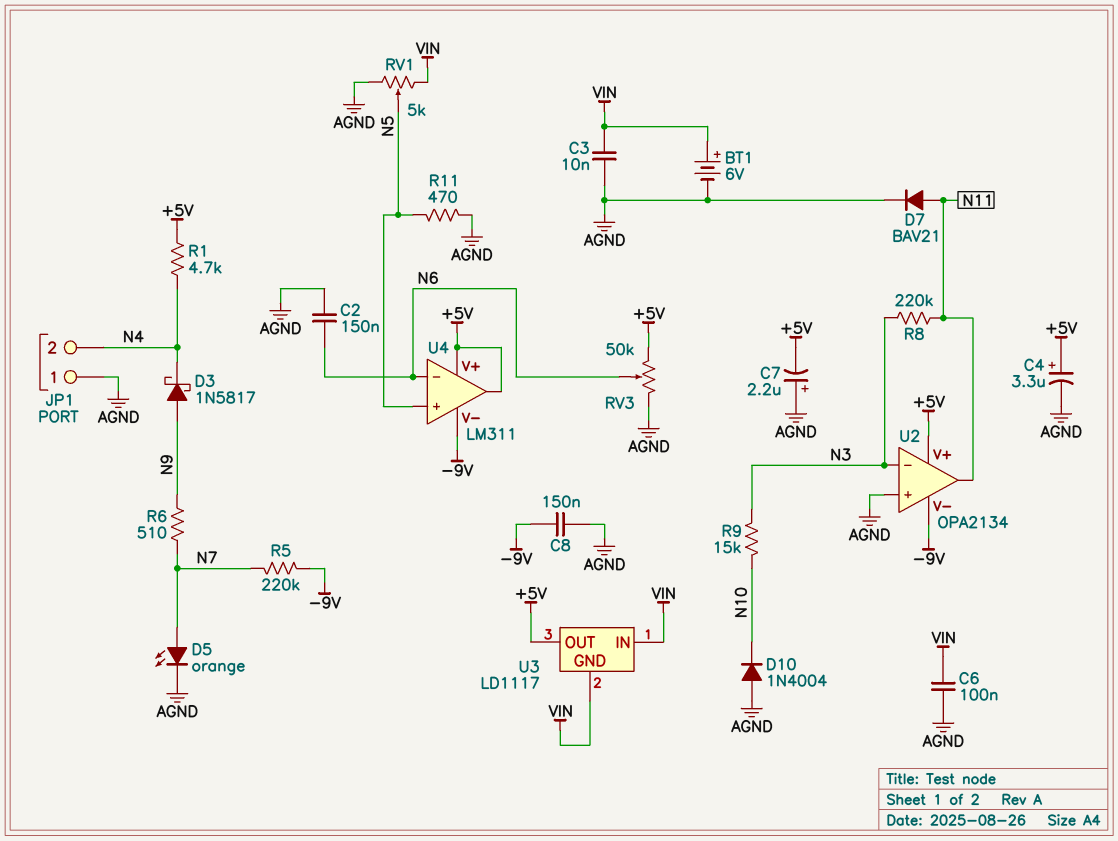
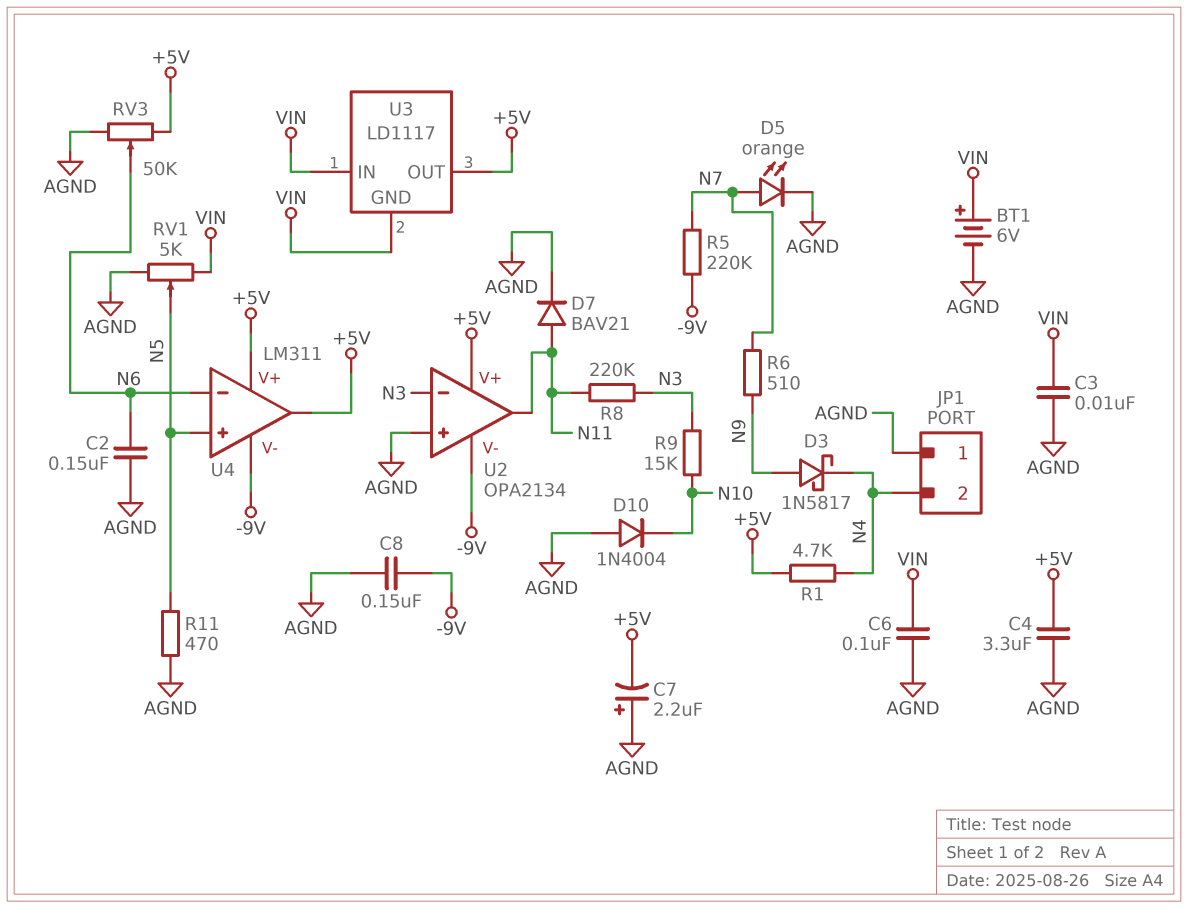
C4: 3.3uF (plus +5V, minus AGND) -> 3.3uF (+5V, AGND)

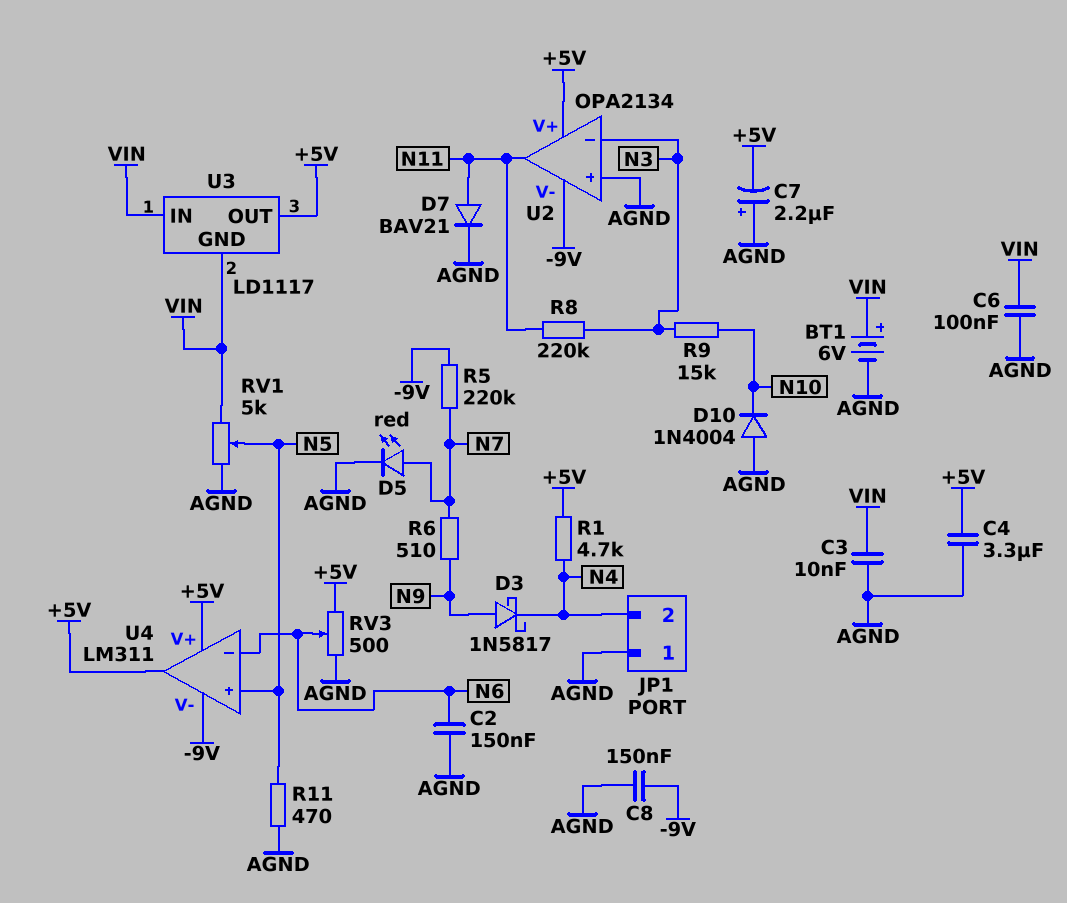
D5: LED orange (A N7, K AGND) -> LED red (A N7, K AGND)
RV3: 50k (+5V, AGND, wiper N6) -> 500 (+5V, AGND, wiper N6)

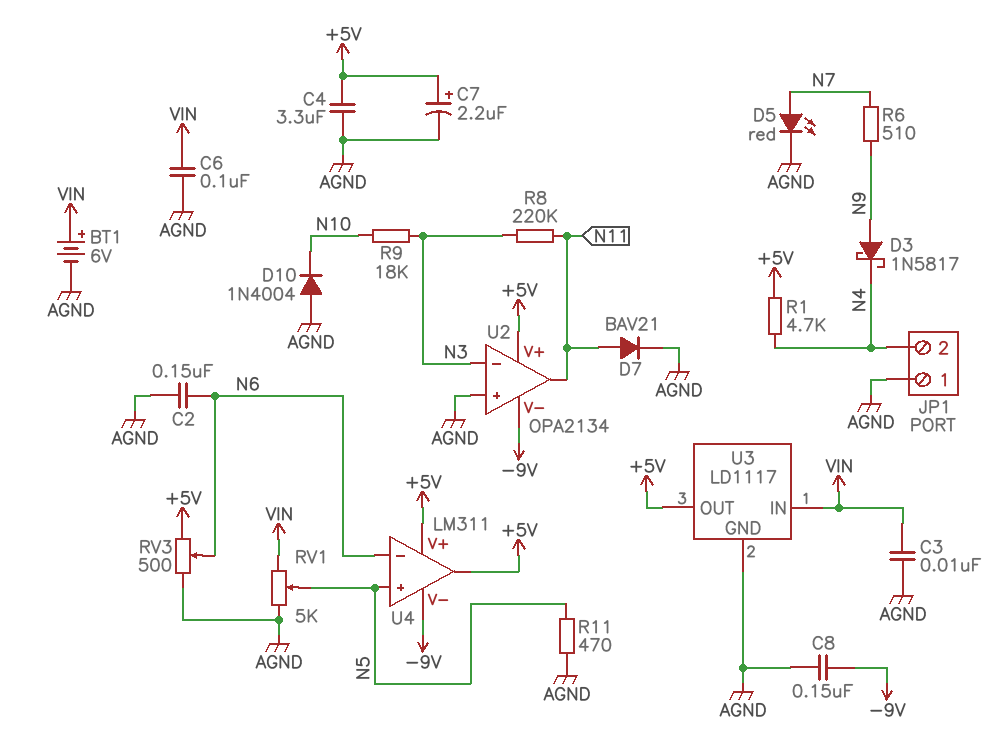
C7: 2.2uF (plus AGND, minus +5V) -> 2.2uF (plus +5V, minus AGND)
R5: 220k (-9V, N7) -> none
R9: 15k (N3, N10) -> 18k (N3, N10)
U3 pin GND: VIN -> AGND

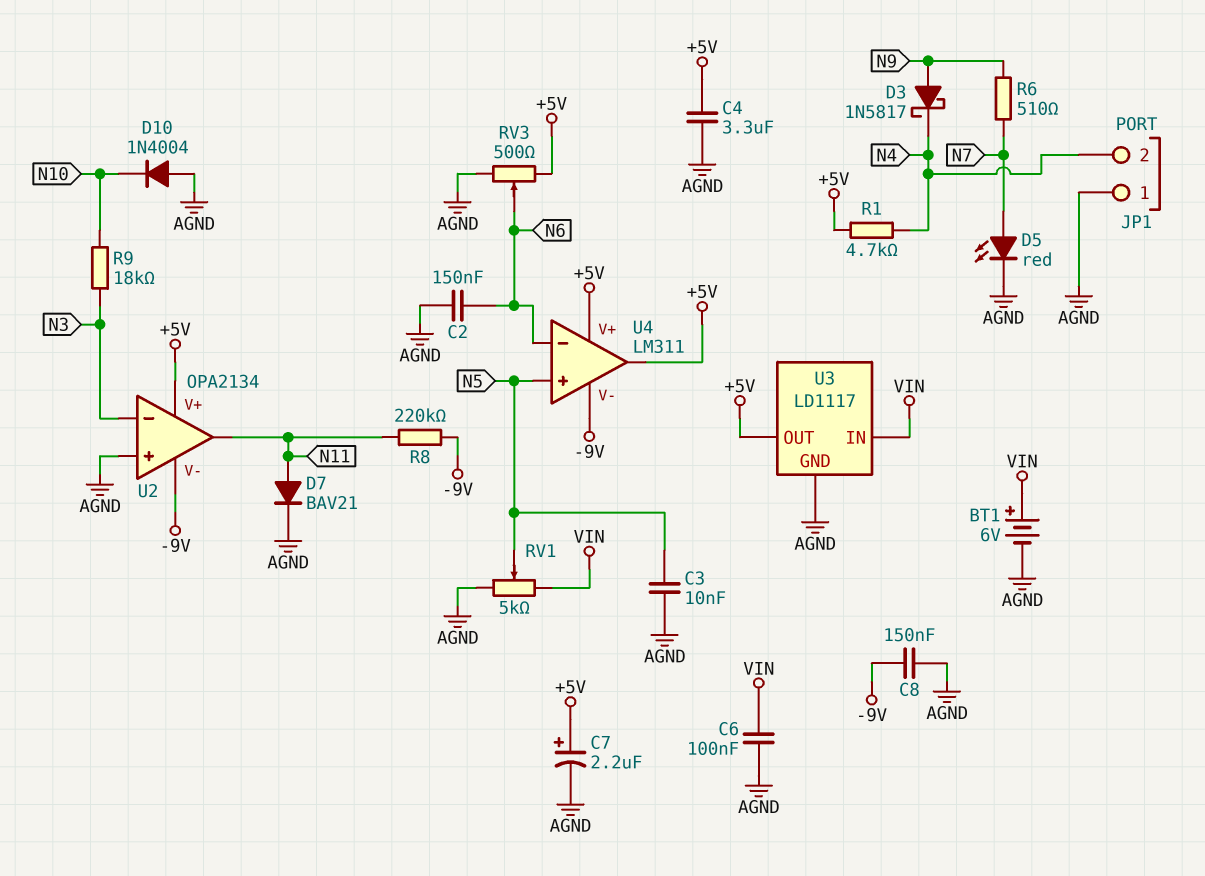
C3: 10nF (AGND, VIN) -> 10nF (AGND, N5)
R8: 220k (N3, N11) -> 220k (-9V, N11)
R11: 470 (AGND, N5) -> none

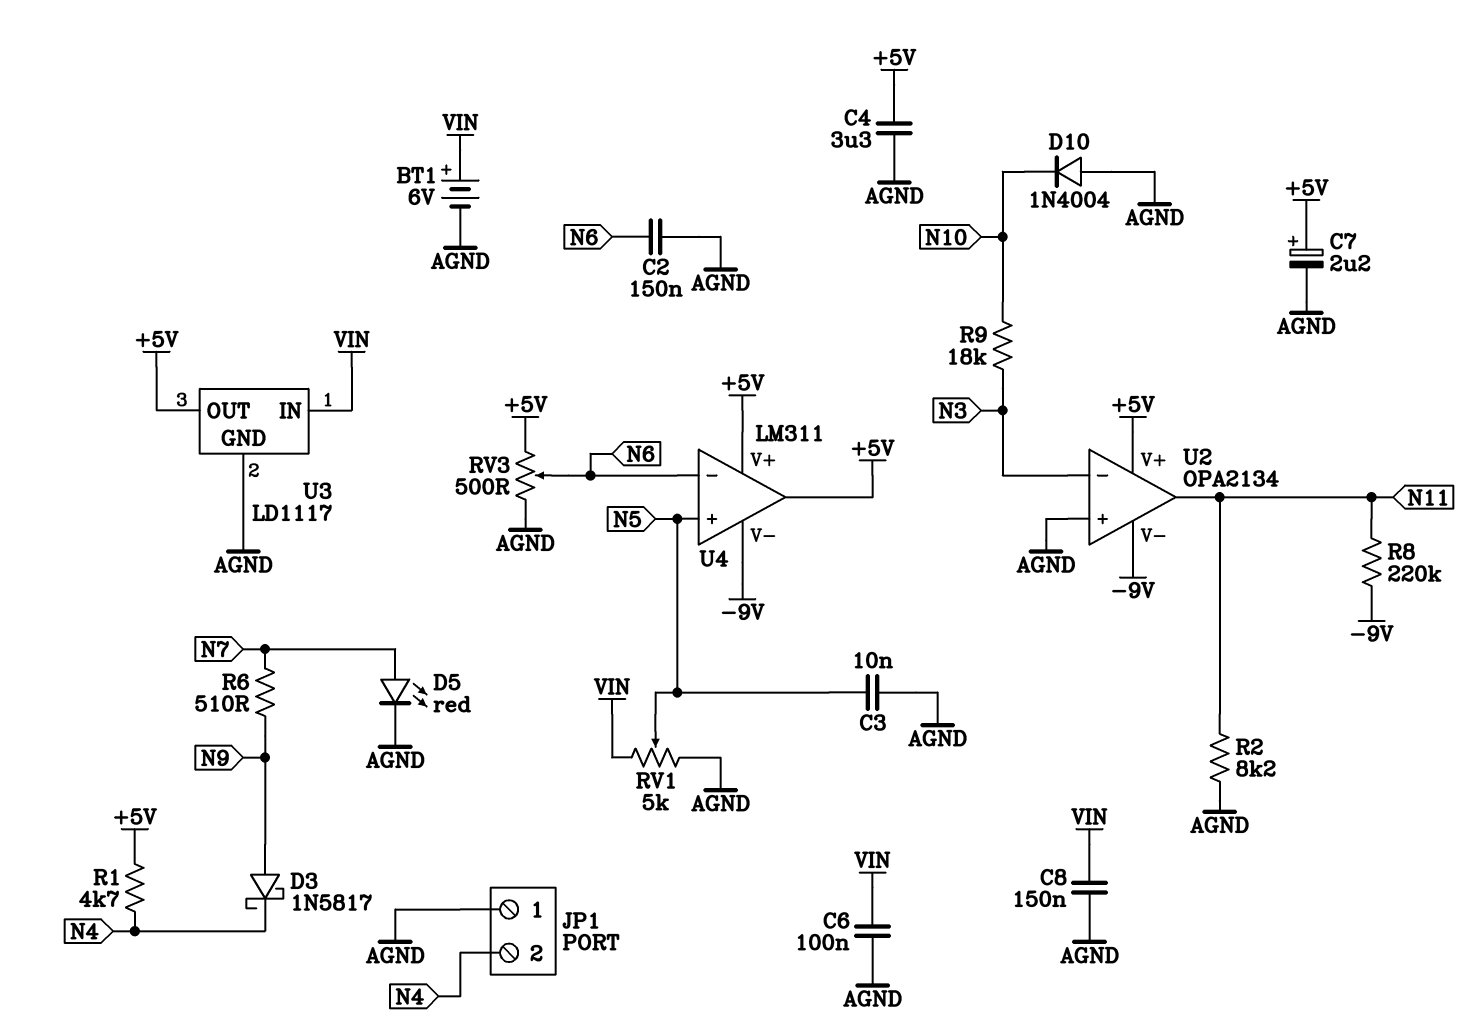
C8: 150nF (-9V, AGND) -> 150nF (AGND, VIN)
D7: diode BAV21 (A N11, K AGND) -> none
R2: none -> 8.2k (AGND, N11)

